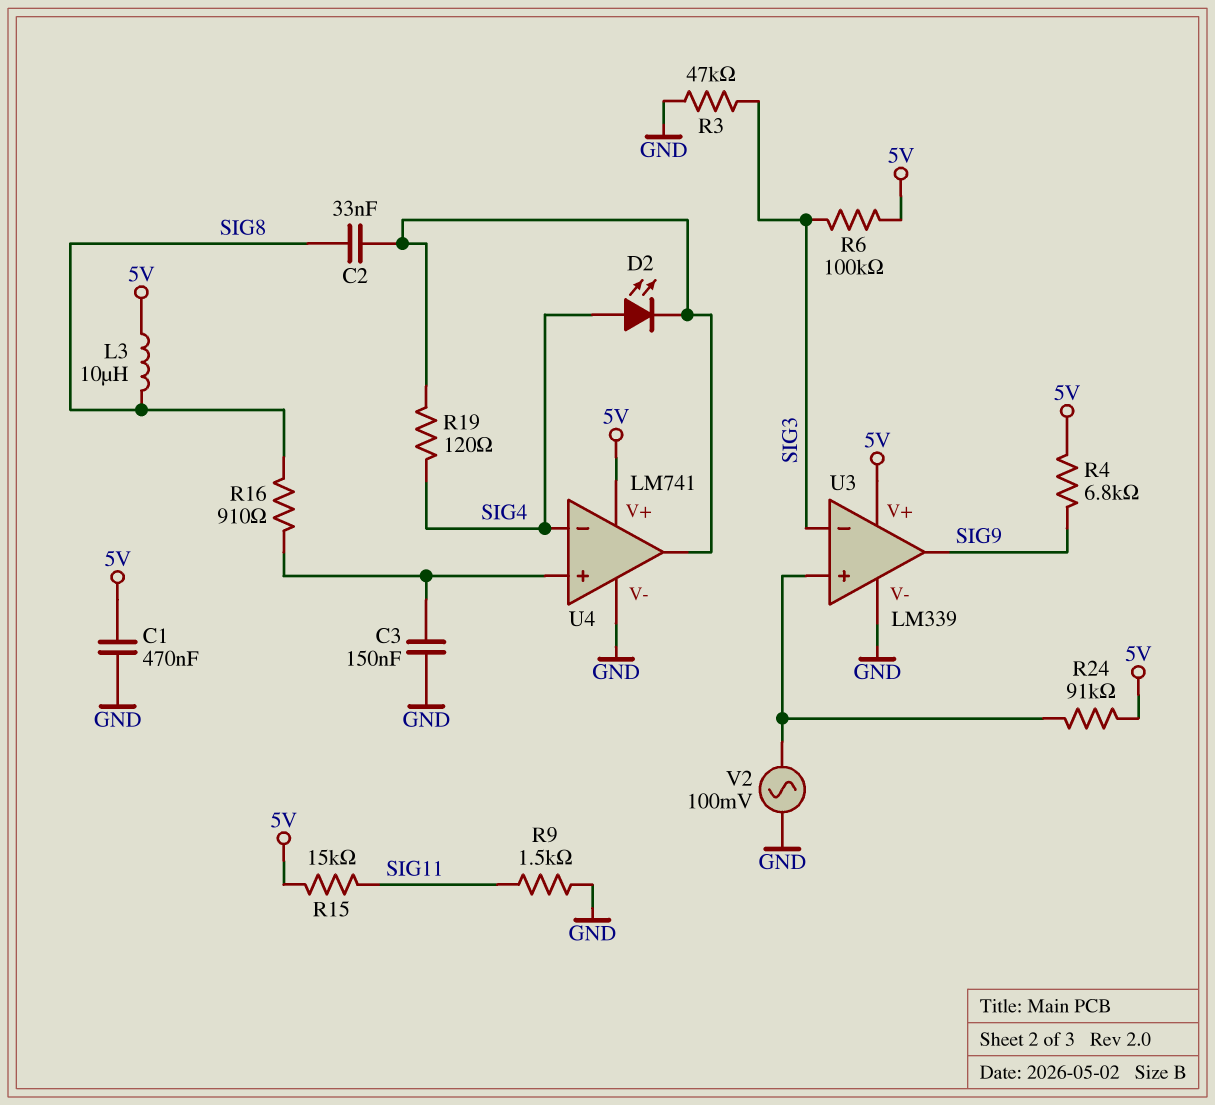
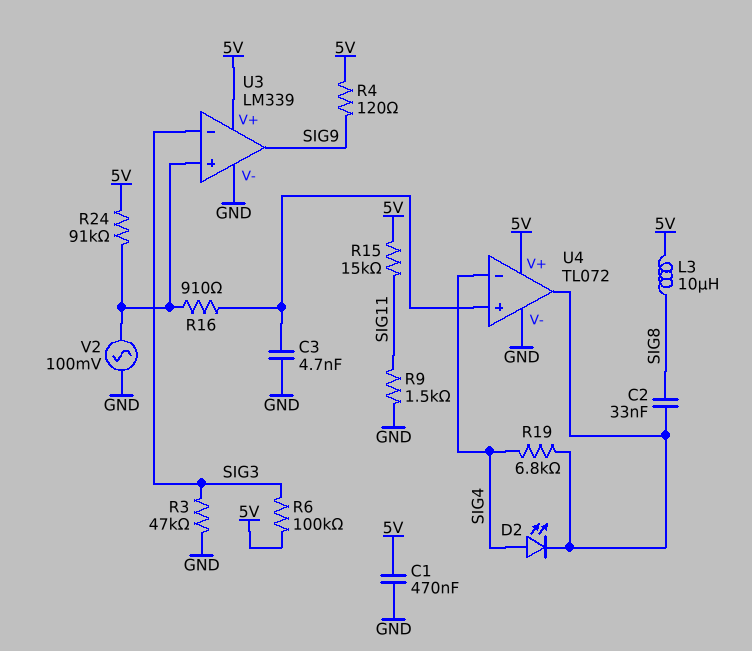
C3: 150nF (GND, U4/in+) -> 4.7nF (GND, U4/in+)
R4: 6.8k (5V, SIG9) -> 120 (5V, SIG9)
R16: 910 (SIG8, U4/in+) -> 910 (U3/in+, U4/in+)
R19: 120 (SIG4, U4/out) -> 6.8k (SIG4, U4/out)
U4: LM741 -> TL072

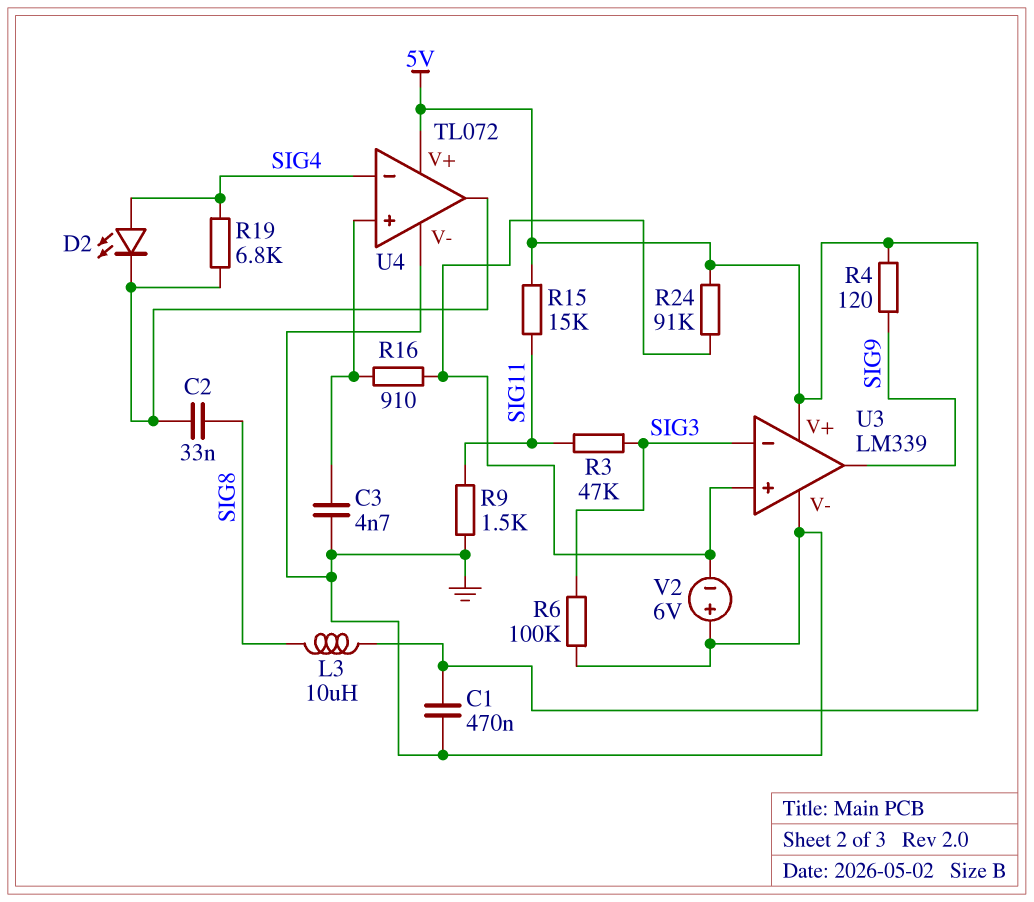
R3: 47k (GND, SIG3) -> 47k (SIG3, SIG11)
R6: 100k (5V, SIG3) -> 100k (GND, SIG3)
V2: AC 100mV (GND, U3/in+) -> 6V (plus GND, minus U3/in+)

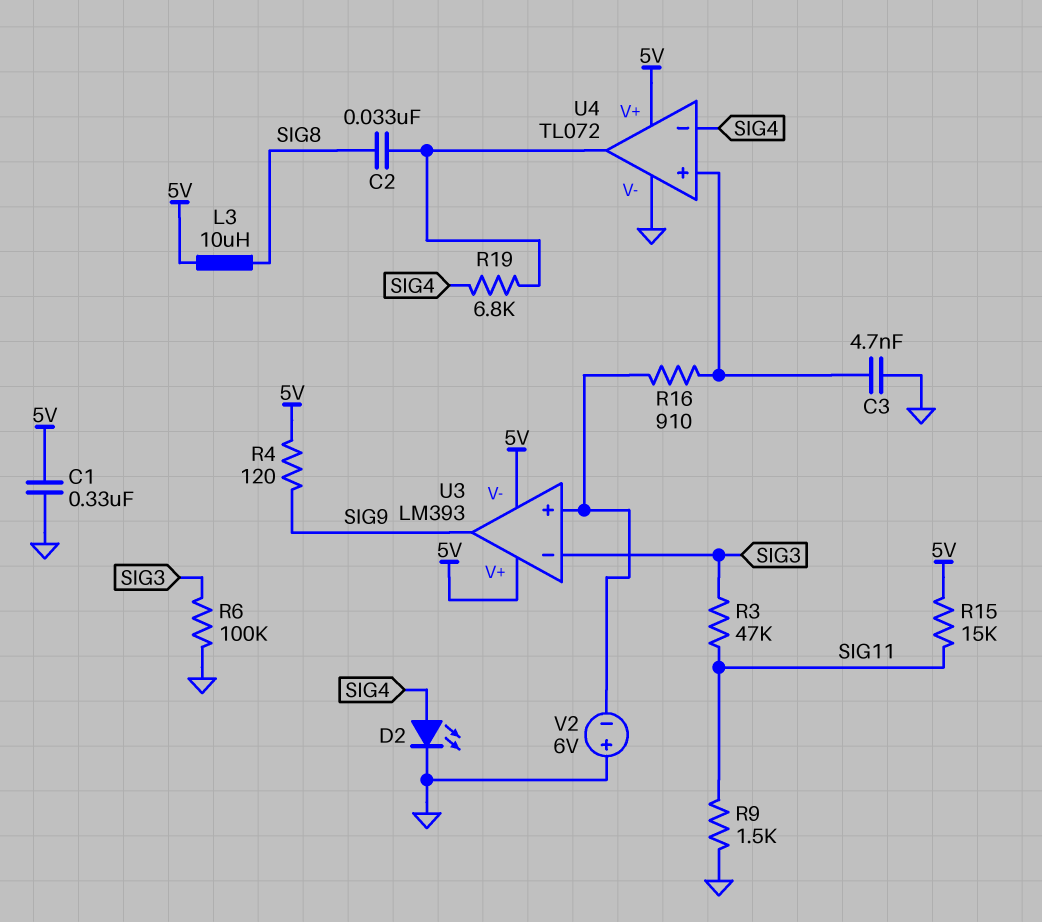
C1: 470nF (5V, GND) -> 330nF (5V, GND)
D2: LED (A SIG4, K U4/out) -> LED (A SIG4, K GND)
R24: 91k (5V, U3/in+) -> none
U3: LM339 -> LM393
U3 pin V-: GND -> 5V

